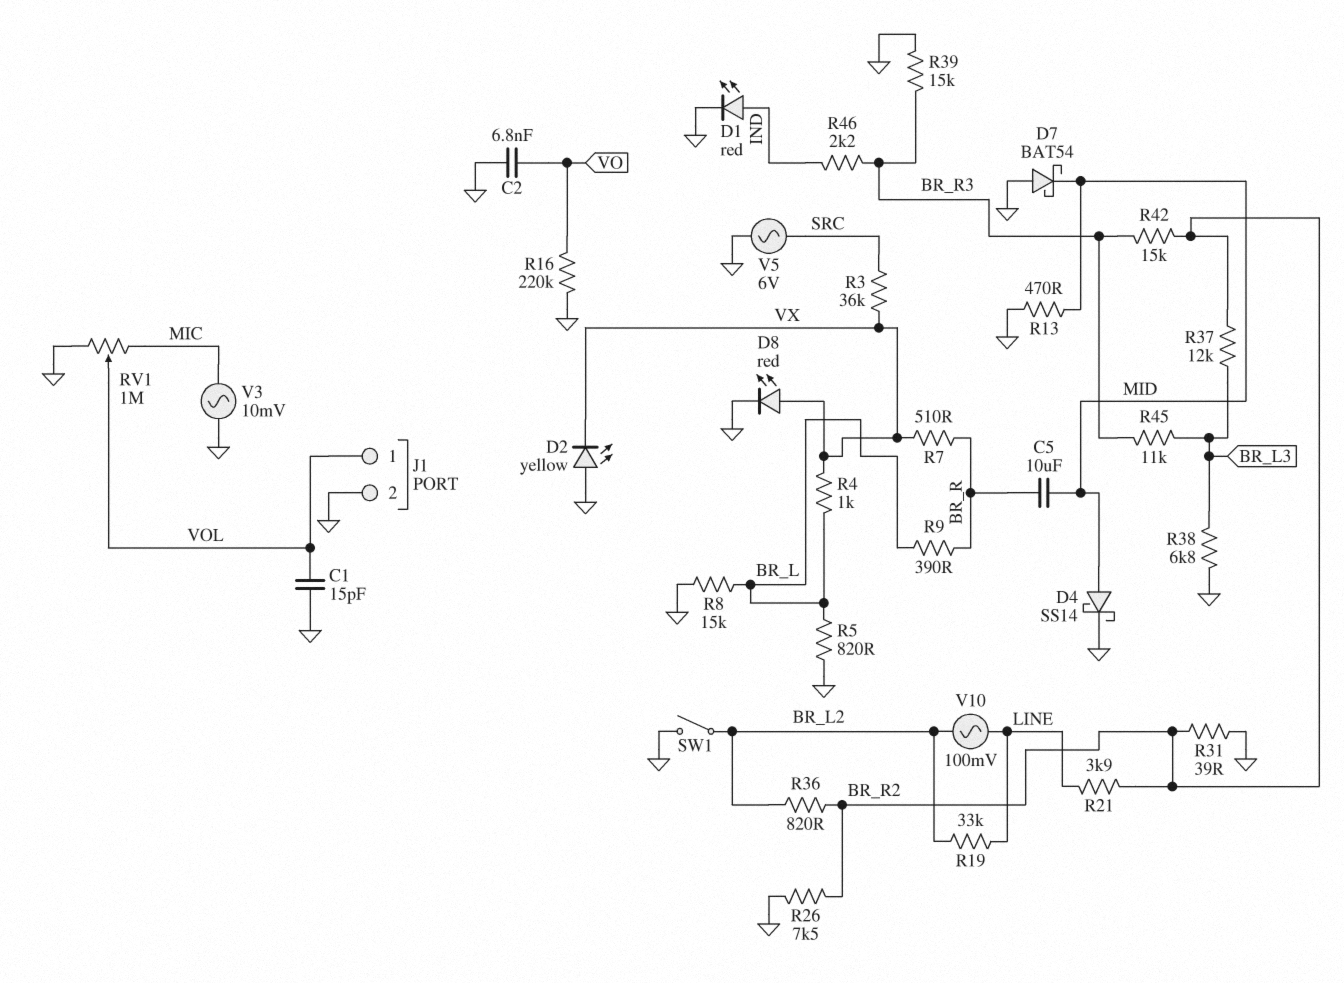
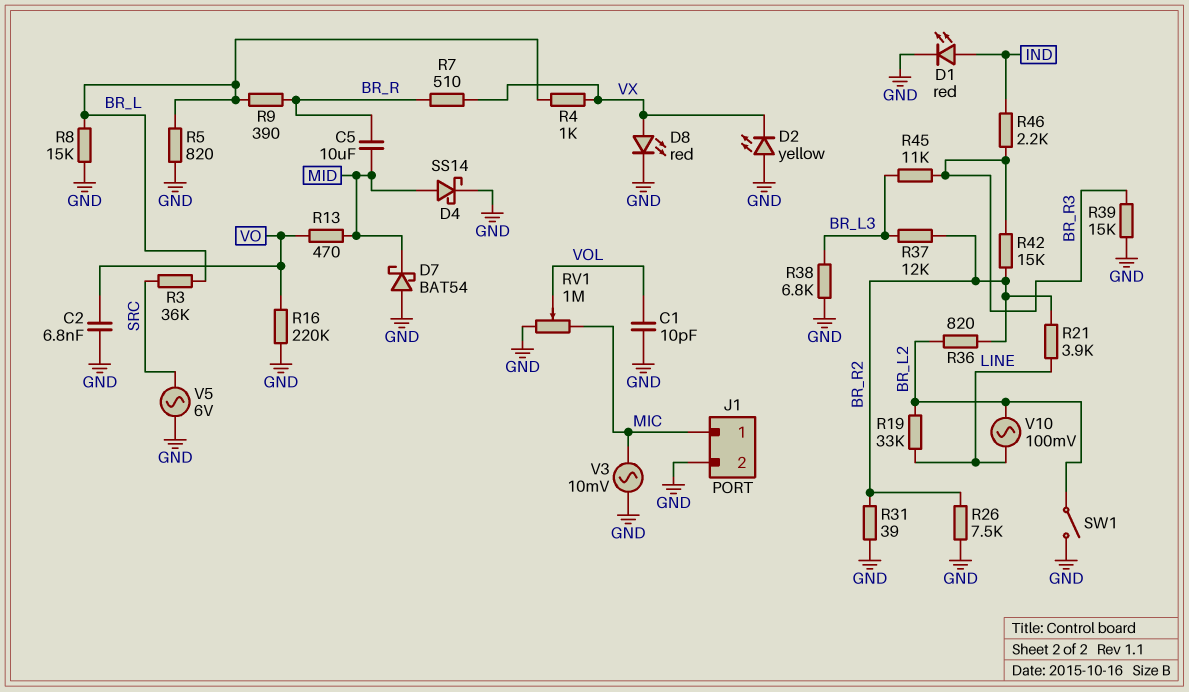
C1: 15pF (GND, VOL) -> 10pF (GND, VOL)
J1 pin 1: VOL -> MIC
R3: 36k (SRC, VX) -> 36k (BR_L, SRC)
R13: 470 (GND, MID) -> 470 (MID, VO)

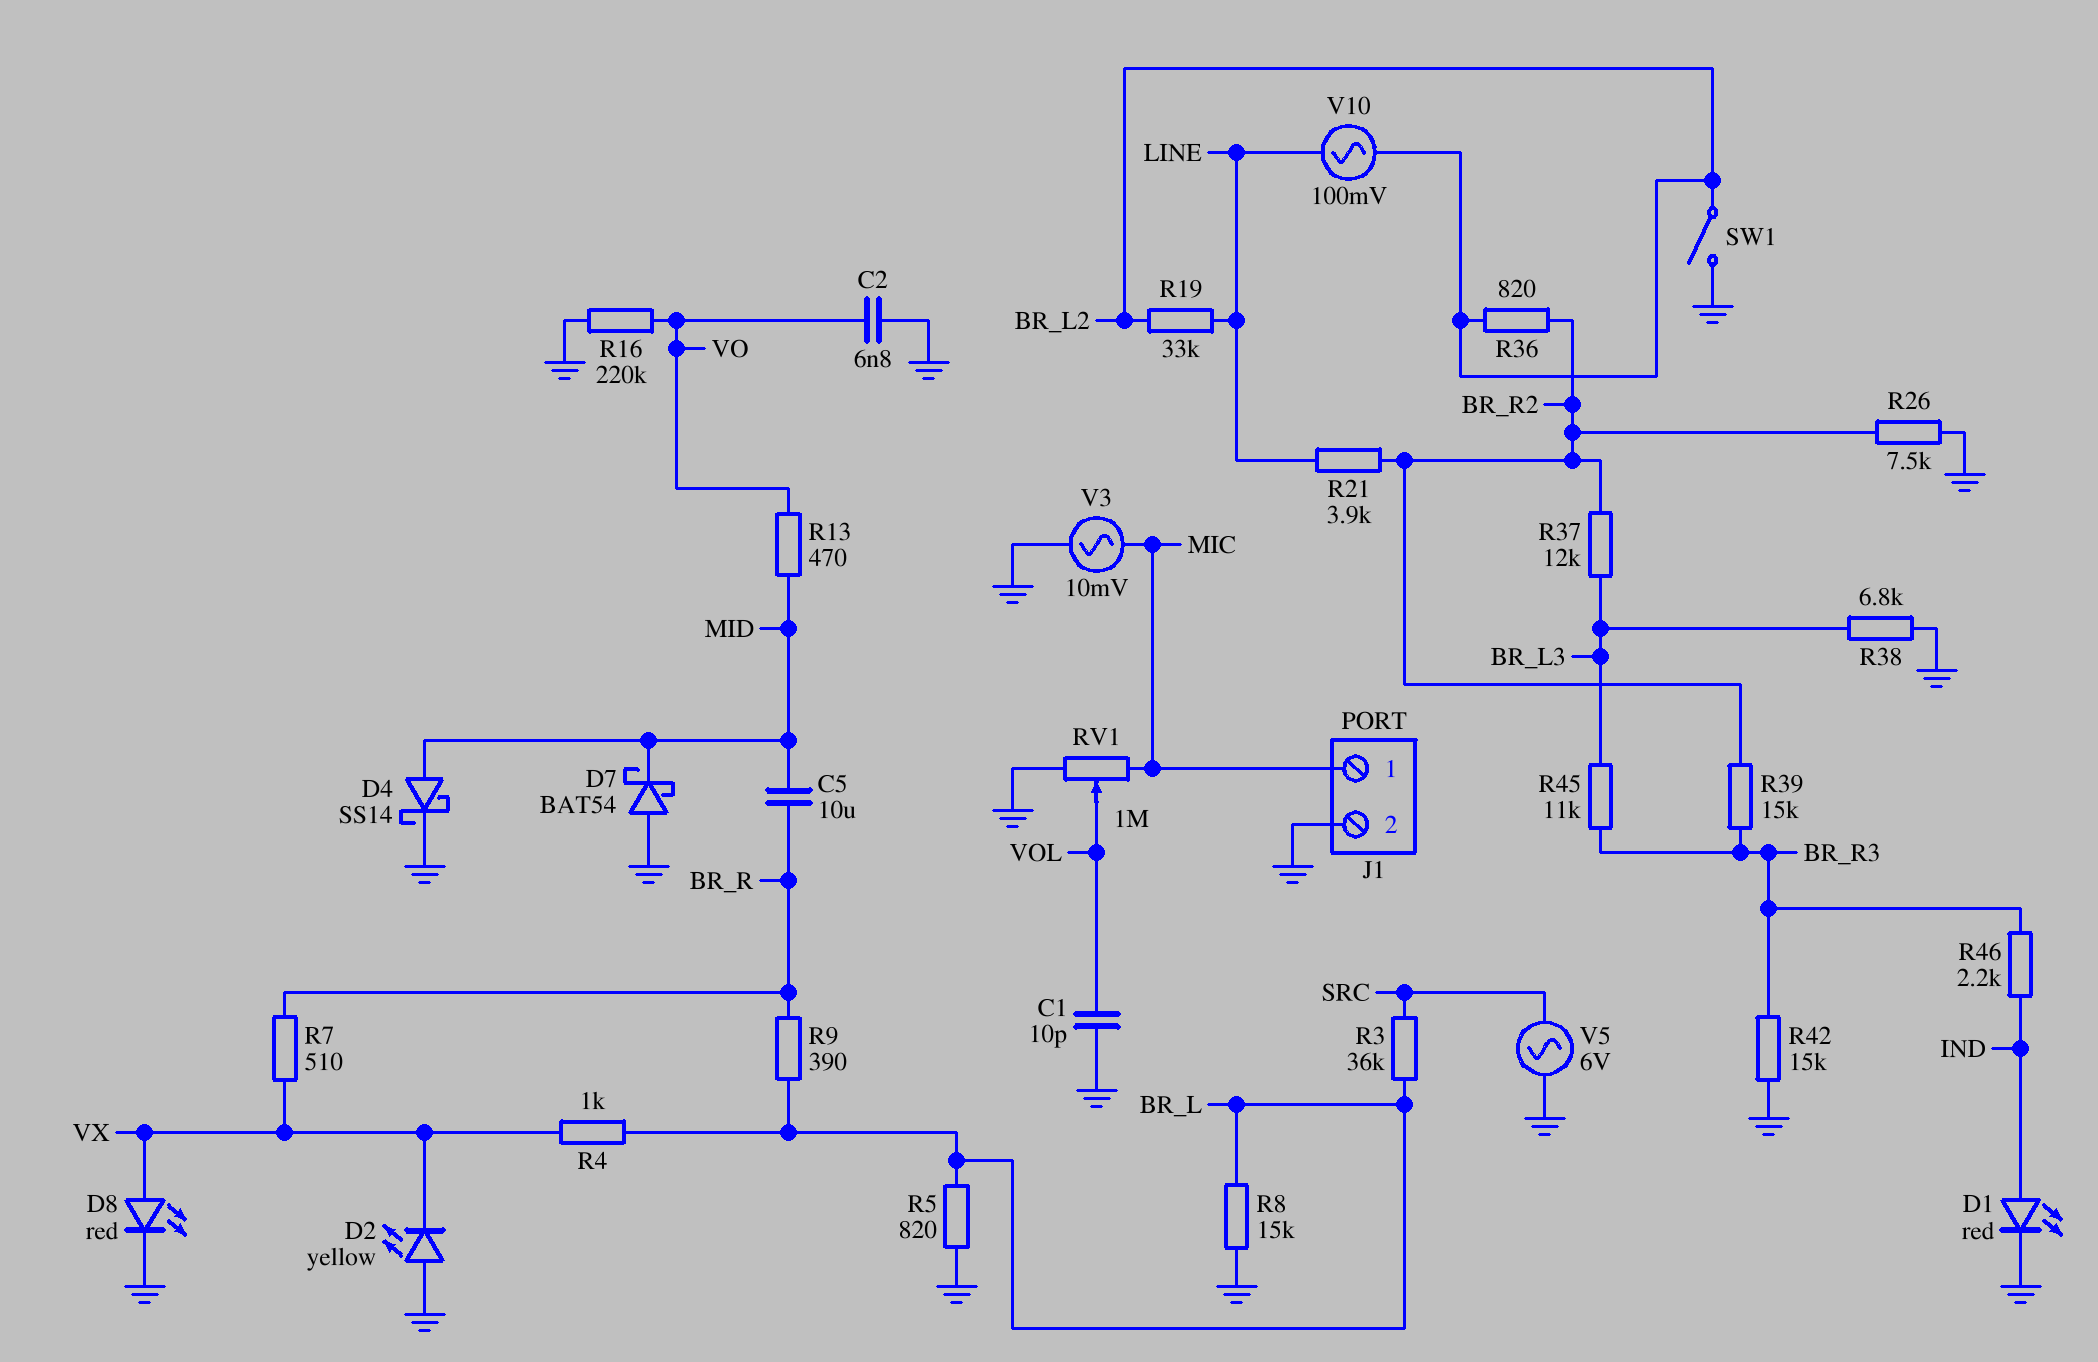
R31: 39 (BR_R2, GND) -> none
R39: 15k (BR_R3, GND) -> 15k (BR_R2, BR_R3)
R42: 15k (BR_R2, BR_R3) -> 15k (BR_R3, GND)

